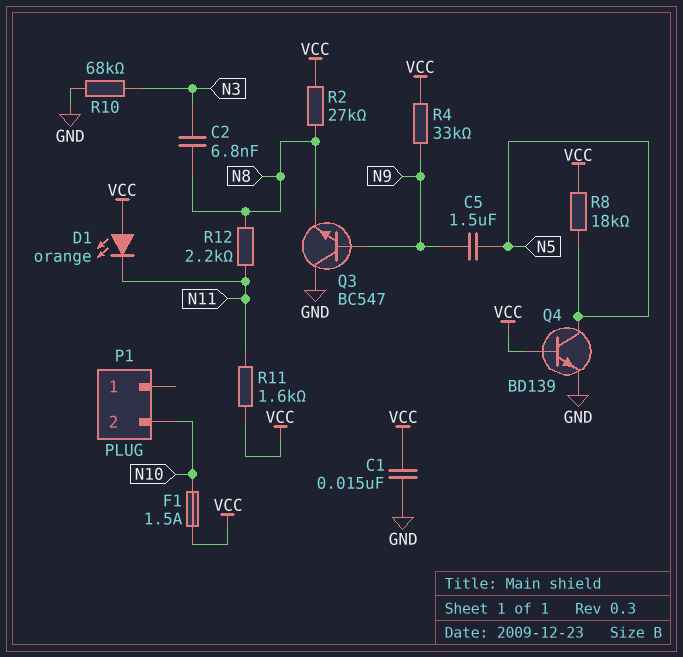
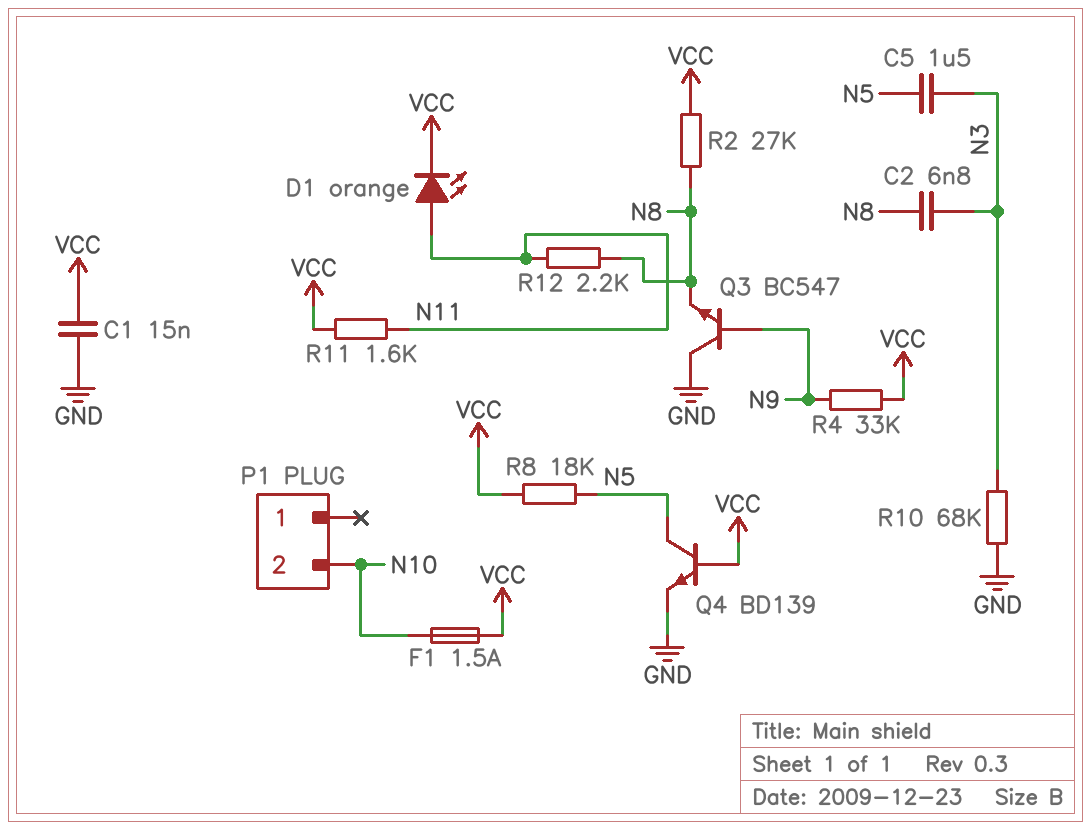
C5: 1.5uF (N5, N9) -> 1.5uF (N3, N5)
D1: LED orange (A VCC, K N11) -> LED orange (A N11, K VCC)

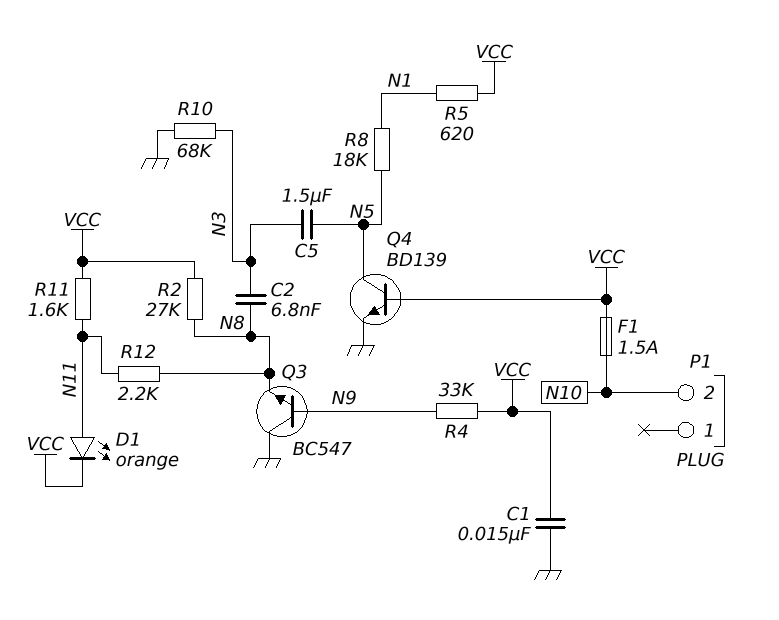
R5: none -> 620 (N1, VCC)
R8: 18k (N5, VCC) -> 18k (N1, N5)

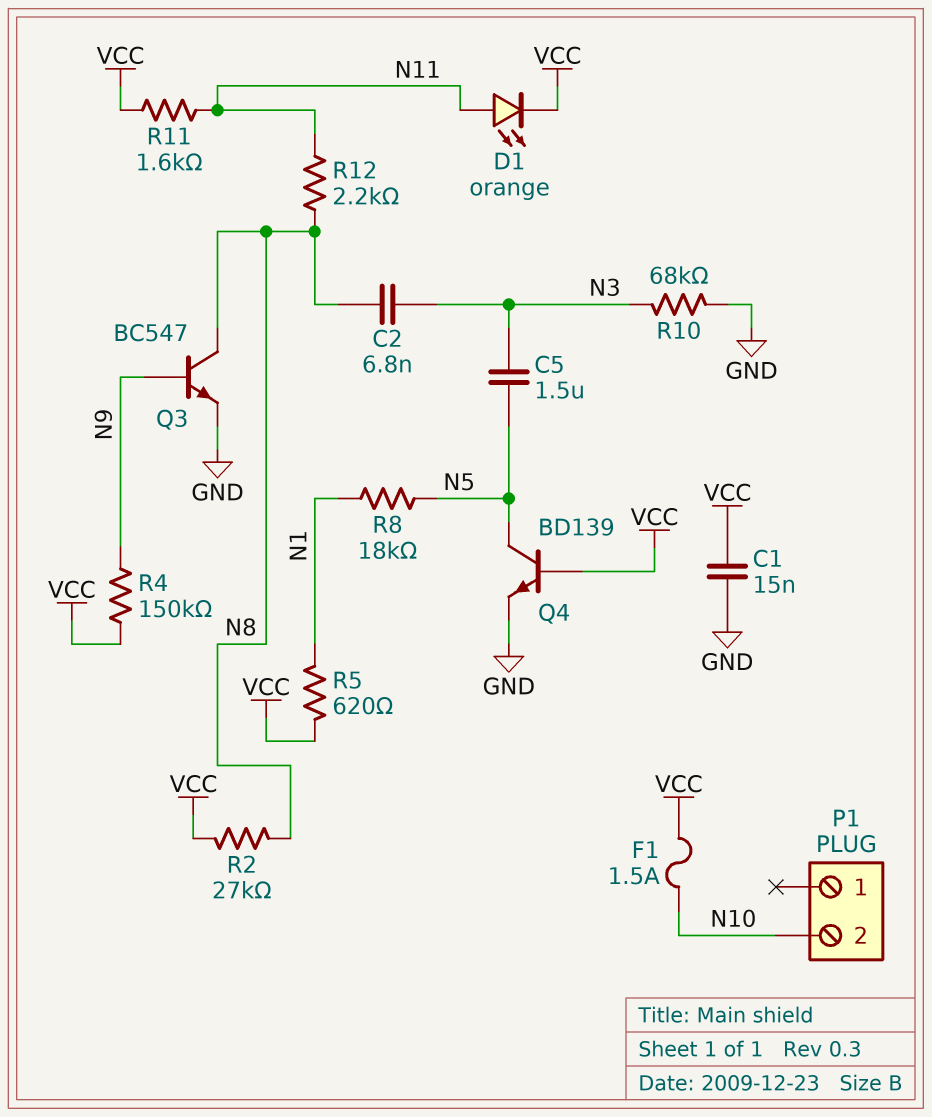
Q3: NPN BC547 (B N9, C GND, E N8) -> NPN BC547 (B N9, C N8, E GND)
R4: 33k (N9, VCC) -> 150k (N9, VCC)

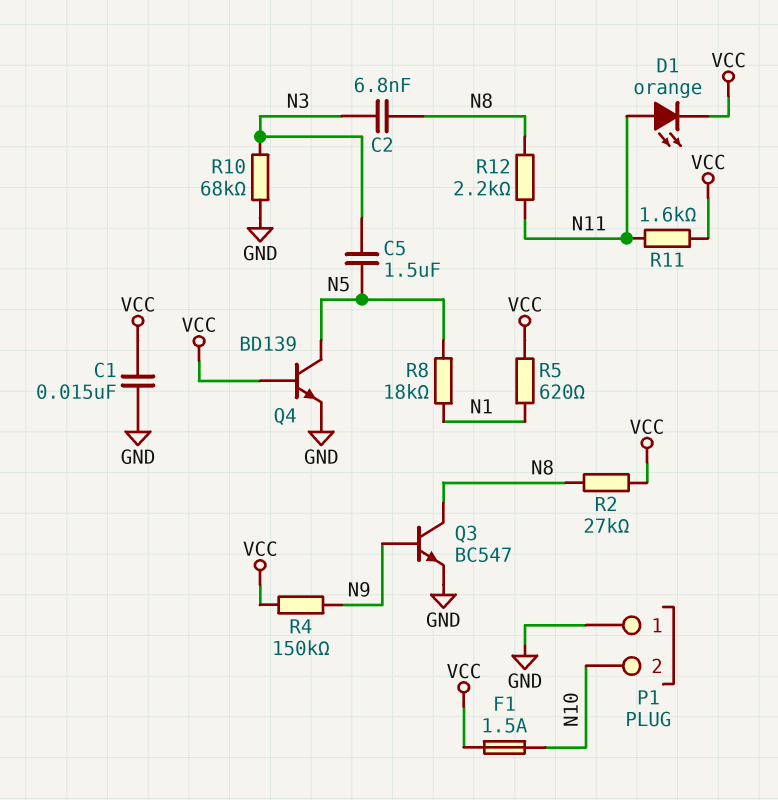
P1 pin 1: none -> GND

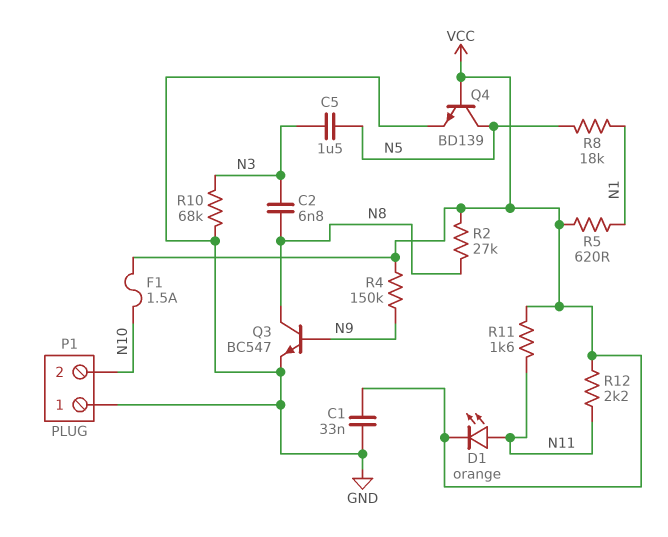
C1: 15nF (GND, VCC) -> 33nF (GND, VCC)
R12: 2.2k (N8, N11) -> 2.2k (N11, VCC)

